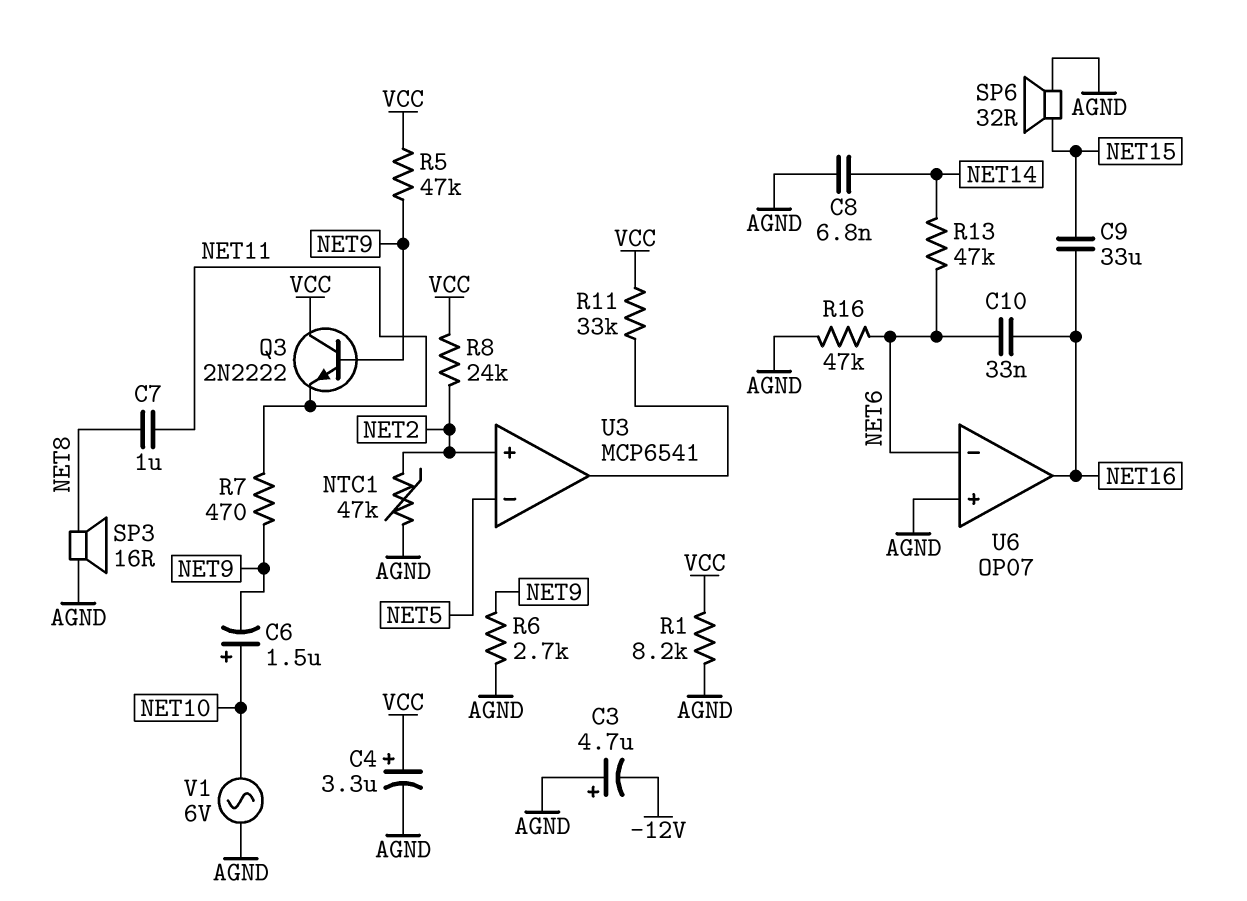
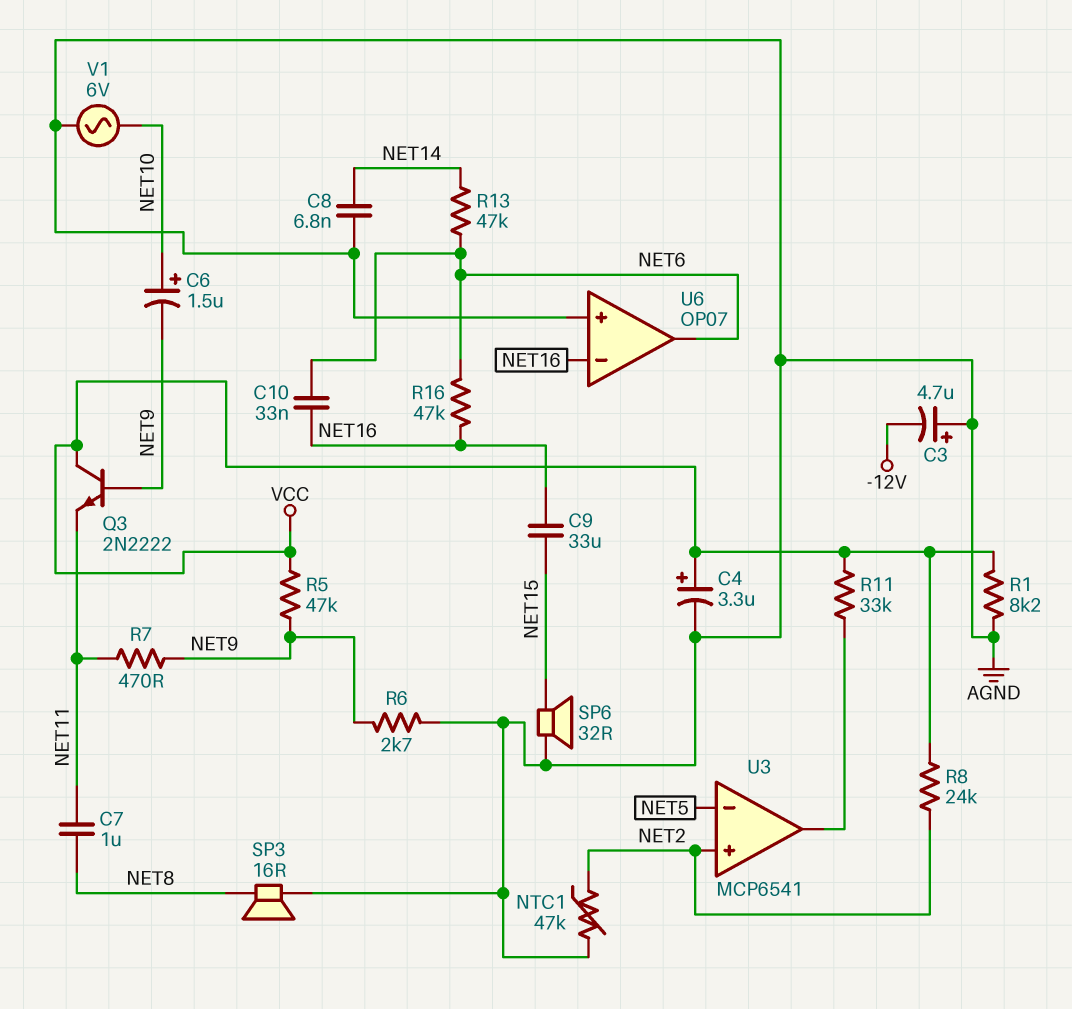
R16: 47k (AGND, NET6) -> 47k (NET6, NET16)
U6 pin in-: NET6 -> NET16
U6 pin out: NET16 -> NET6

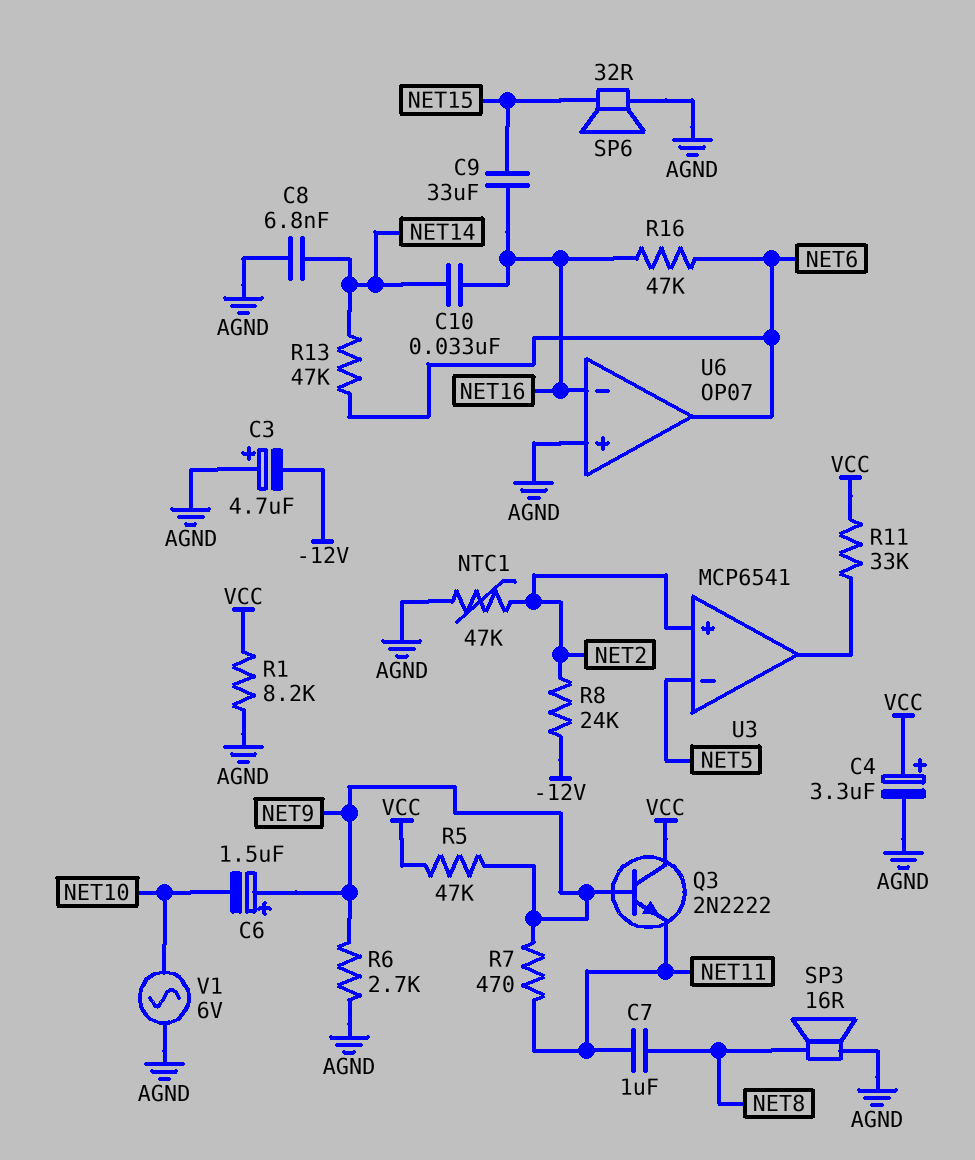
C6: 1.5uF (plus NET10, minus NET9) -> 1.5uF (plus NET9, minus NET10)
C10: 33nF (NET6, NET16) -> 33nF (NET14, NET16)
R8: 24k (NET2, VCC) -> 24k (-12V, NET2)

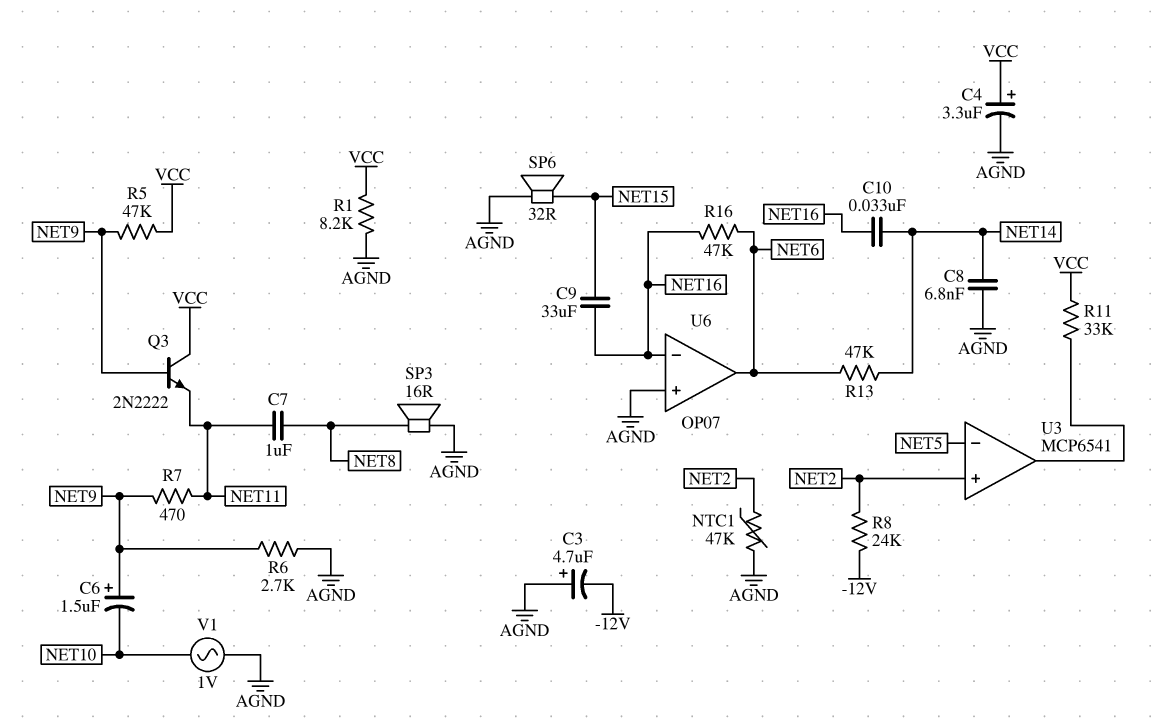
V1: AC 6V (AGND, NET10) -> AC 1V (AGND, NET10)

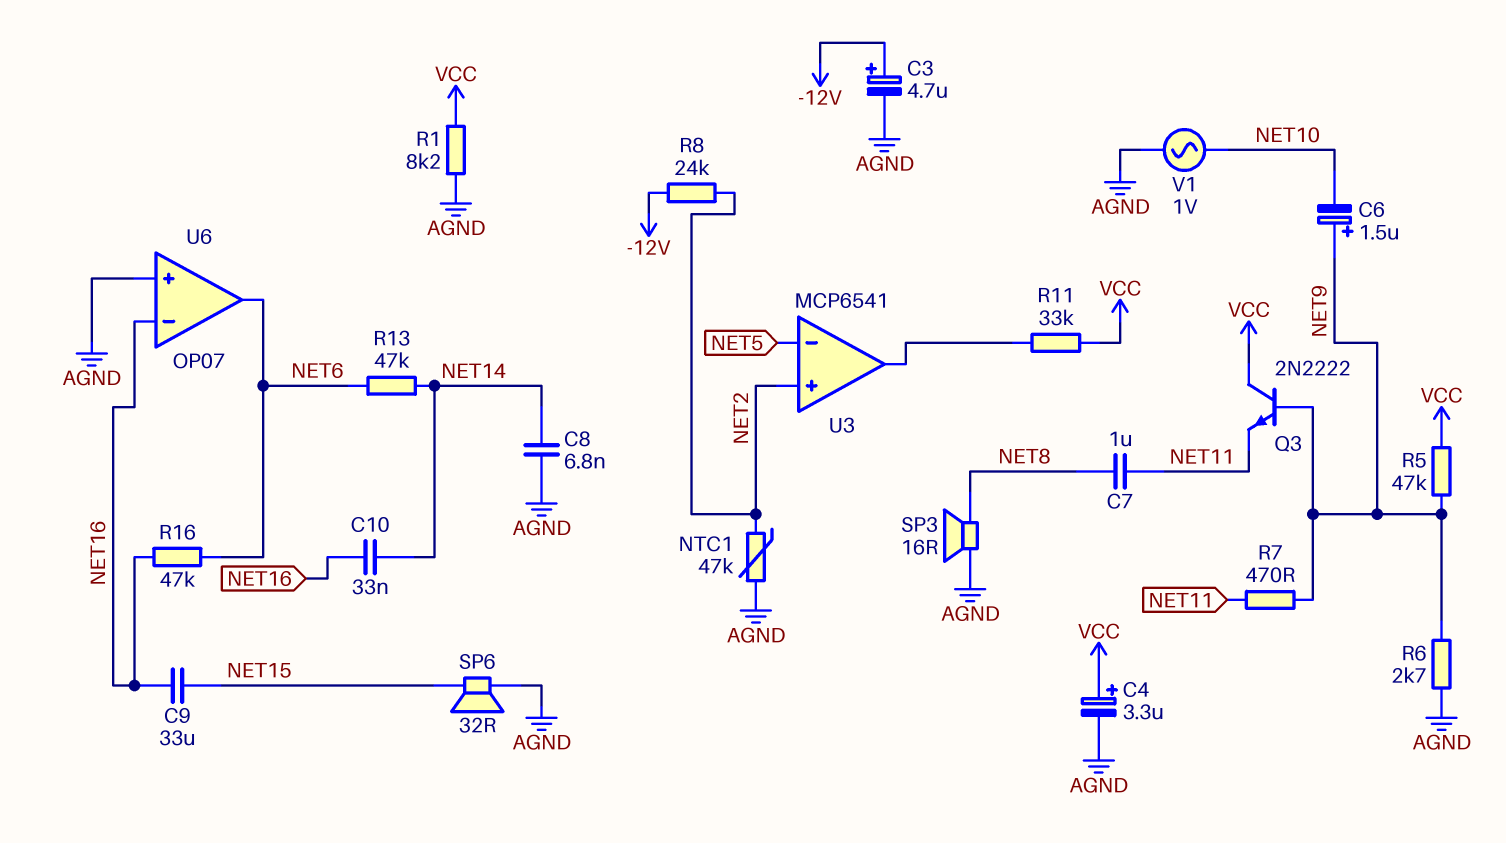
C3: 4.7uF (plus AGND, minus -12V) -> 4.7uF (plus -12V, minus AGND)

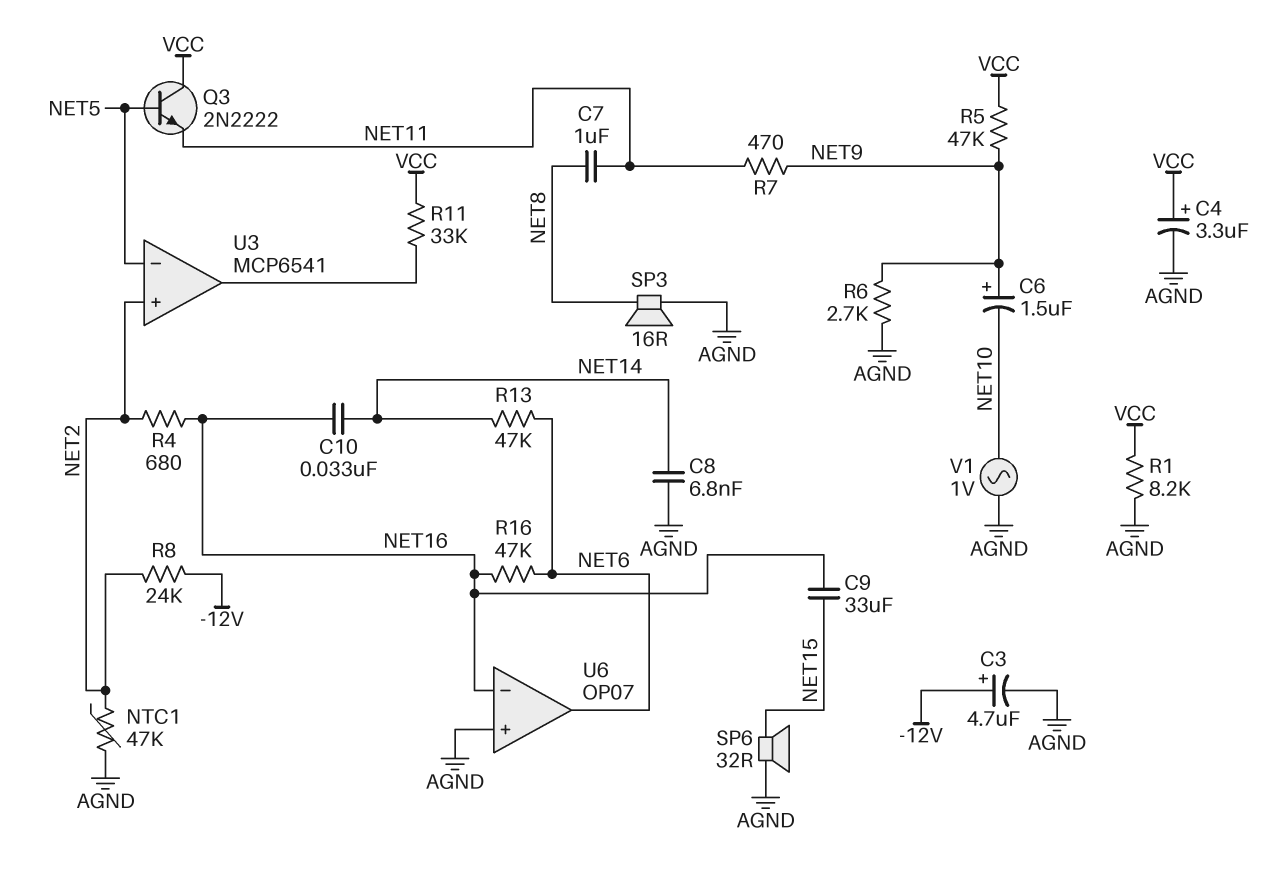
Q3: NPN 2N2222 (B NET9, C VCC, E NET11) -> NPN 2N2222 (B NET5, C VCC, E NET11)
R4: none -> 680 (NET2, NET16)

